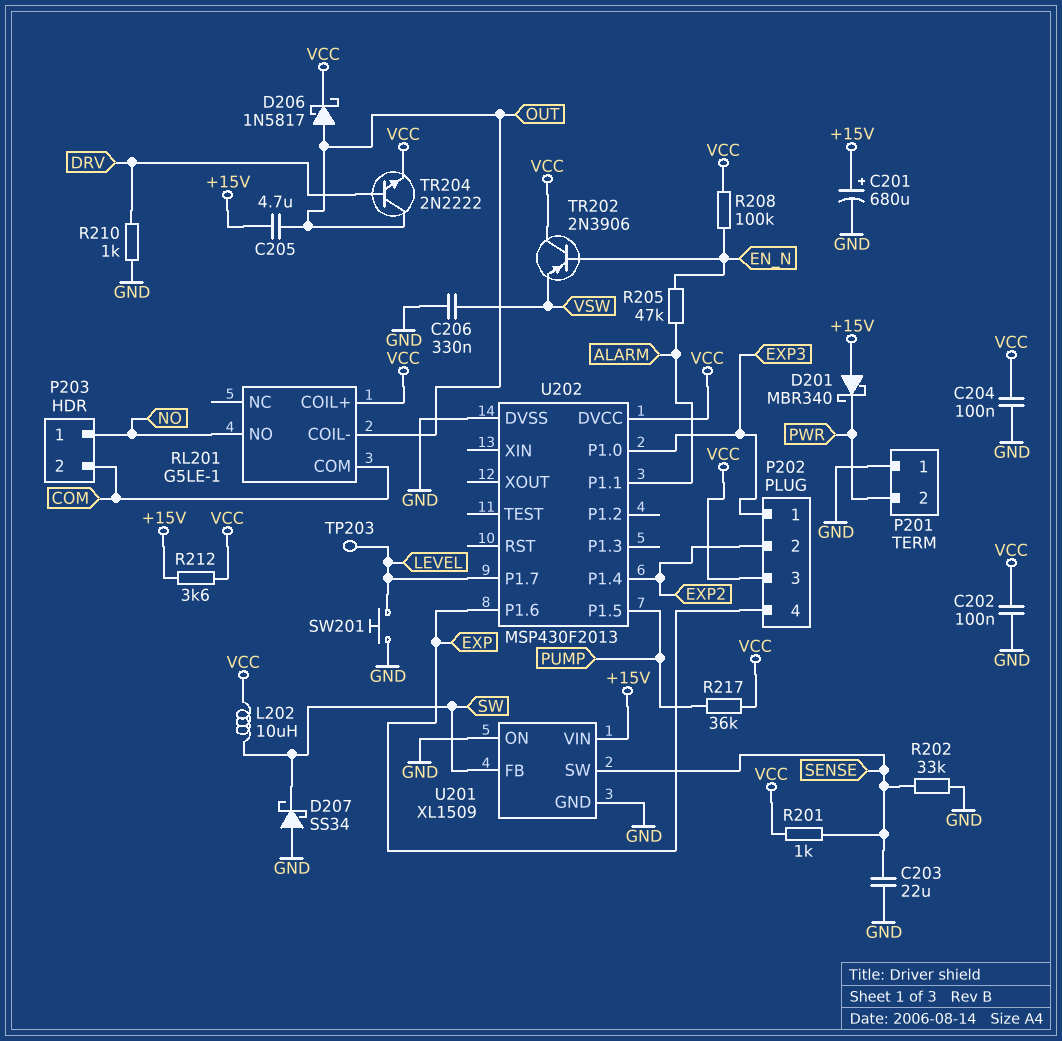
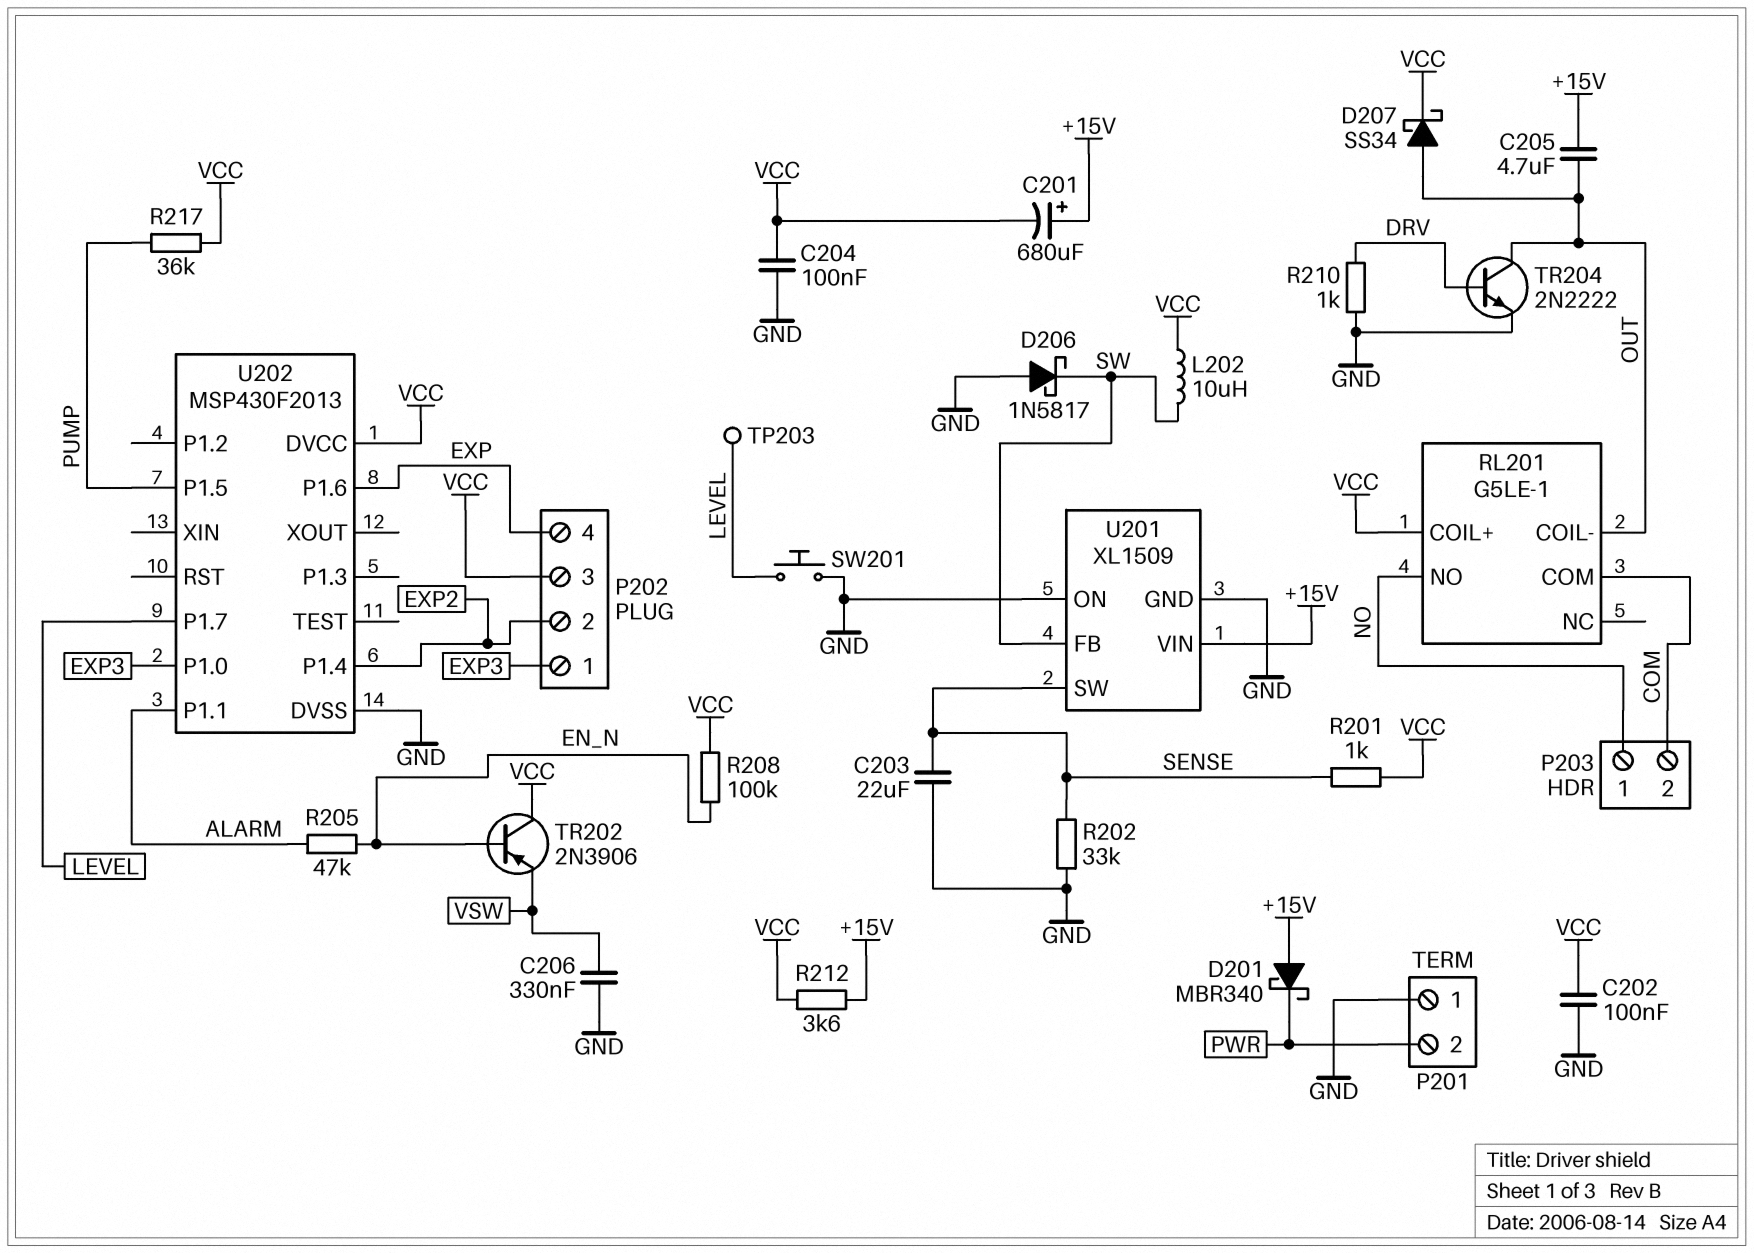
C201: 680uF (plus +15V, minus GND) -> 680uF (plus +15V, minus VCC)
D206: schottky 1N5817 (A OUT, K VCC) -> schottky 1N5817 (A GND, K SW)
D207: schottky SS34 (A GND, K SW) -> schottky SS34 (A OUT, K VCC)
TR204: NPN 2N2222 (B DRV, C OUT, E VCC) -> NPN 2N2222 (B DRV, C OUT, E GND)

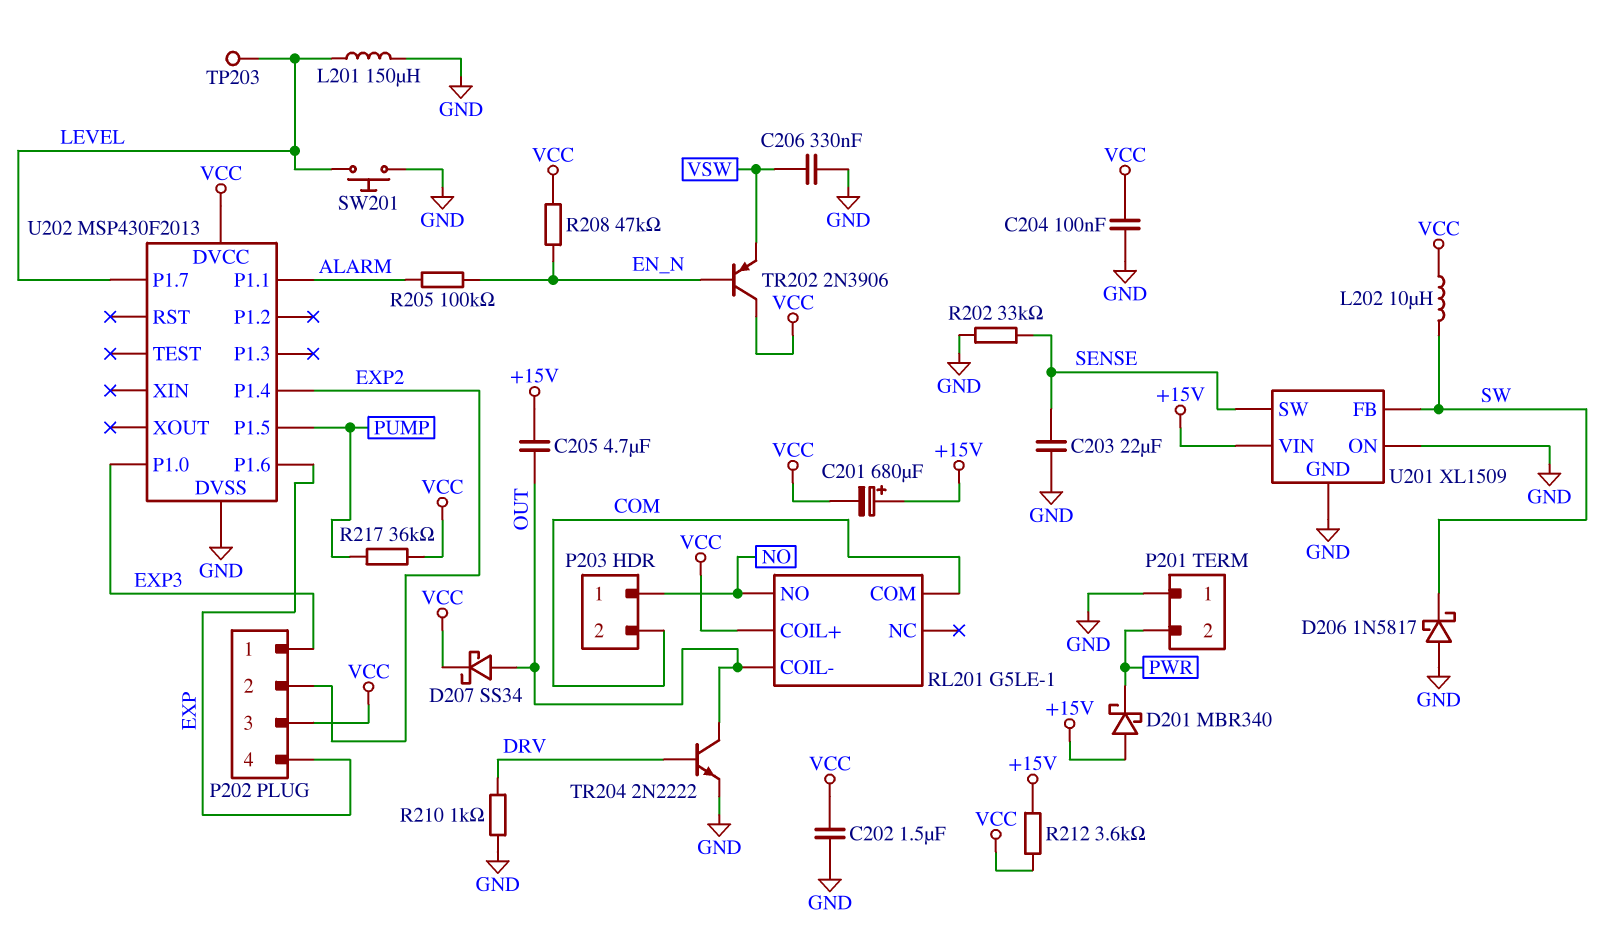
C202: 100nF (GND, VCC) -> 1.5uF (GND, VCC)
L201: none -> 150uH (GND, LEVEL)
R201: 1k (SENSE, VCC) -> none
R205: 47k (ALARM, EN_N) -> 100k (ALARM, EN_N)
R208: 100k (EN_N, VCC) -> 47k (EN_N, VCC)

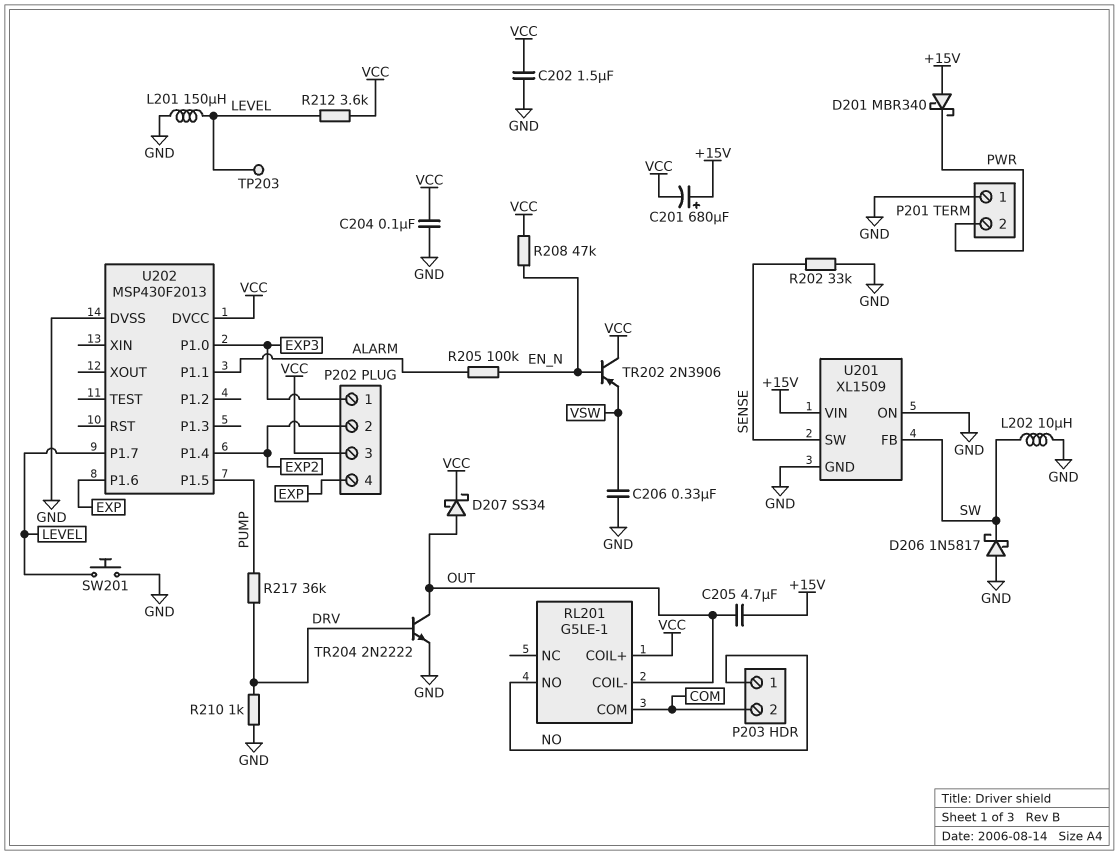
C203: 22uF (GND, SENSE) -> none
L202: 10uH (SW, VCC) -> 10uH (GND, SW)
R212: 3.6k (+15V, VCC) -> 3.6k (LEVEL, VCC)
R217: 36k (PUMP, VCC) -> 36k (DRV, PUMP)

